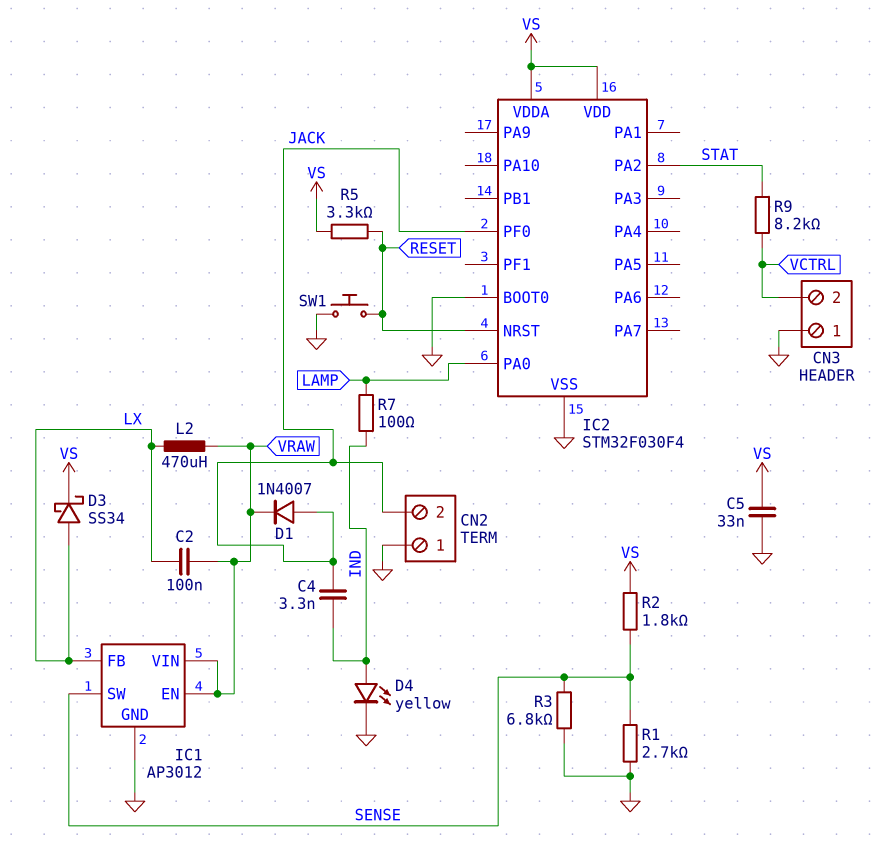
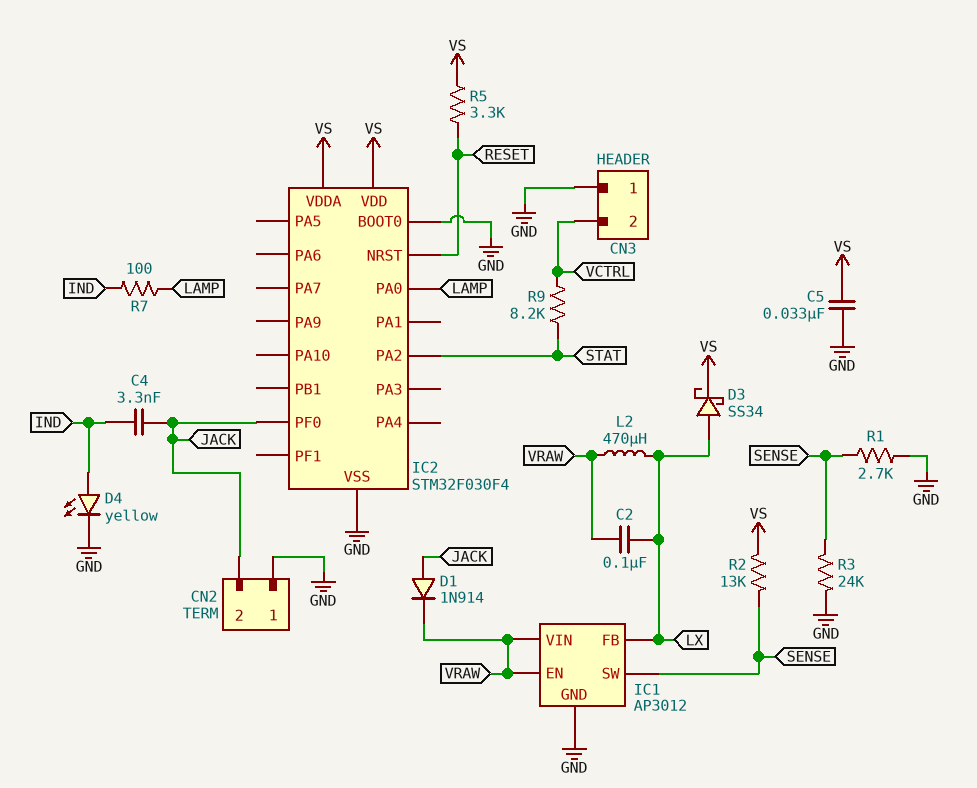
D1: diode 1N4007 (A JACK, K VRAW) -> diode 1N914 (A JACK, K VRAW)
R2: 1.8k (SENSE, VS) -> 13k (SENSE, VS)
R3: 6.8k (GND, SENSE) -> 24k (GND, SENSE)
SW1: button (GND, RESET) -> none

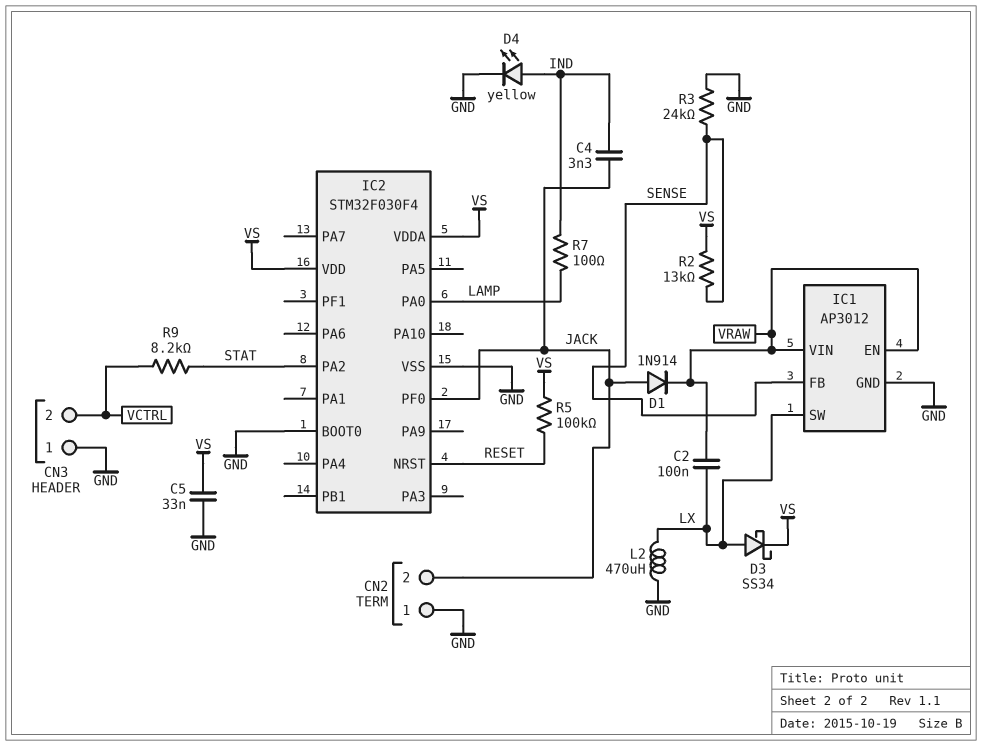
IC1 pin FB: LX -> SENSE
IC1 pin SW: SENSE -> LX
L2: 470uH (LX, VRAW) -> 470uH (GND, LX)
R1: 2.7k (GND, SENSE) -> none
R5: 3.3k (RESET, VS) -> 100k (RESET, VS)

